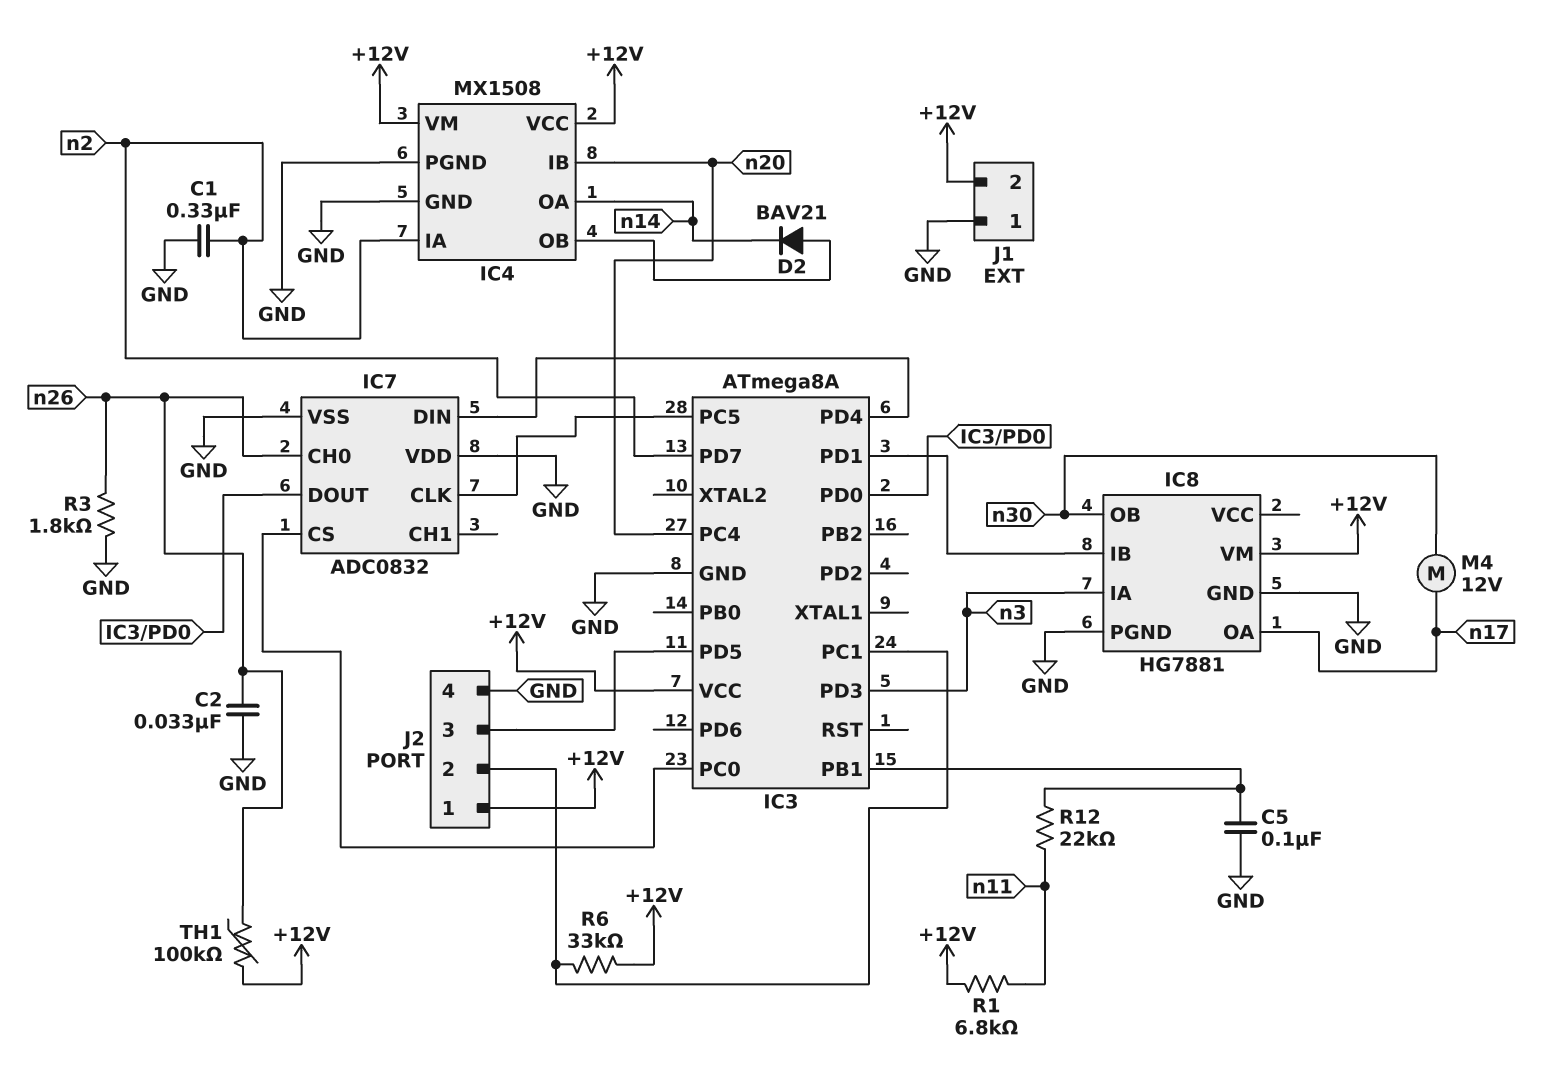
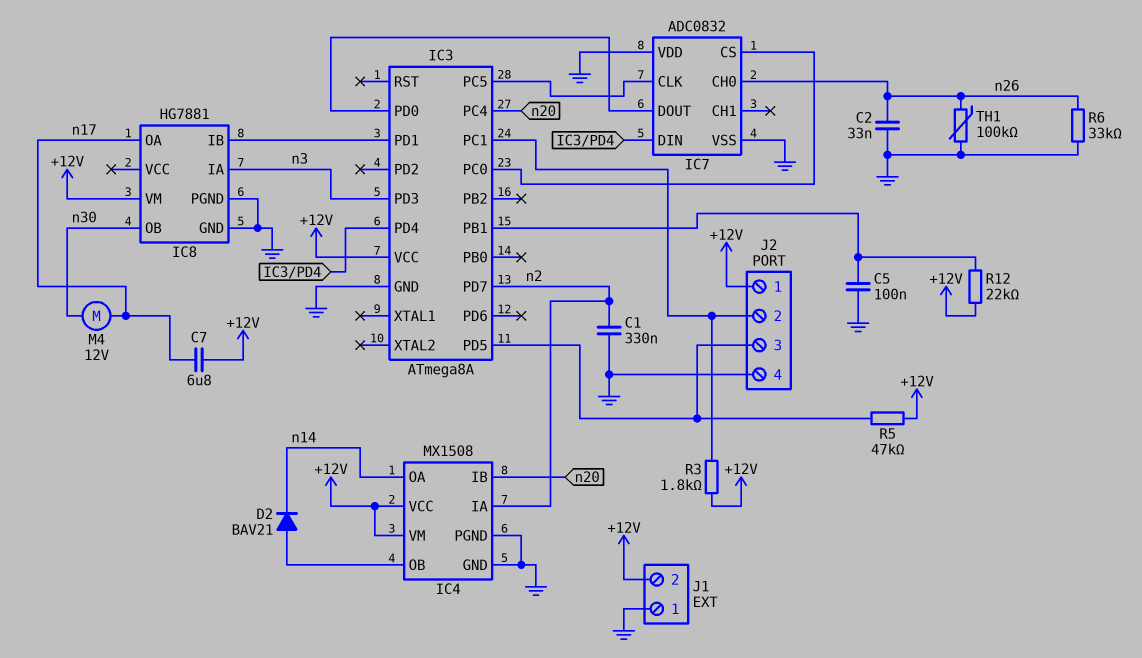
C7: none -> 6.8uF (+12V, n17)
R1: 6.8k (+12V, n11) -> none
R3: 1.8k (GND, n26) -> 1.8k (+12V, IC3/PC1)
R5: none -> 47k (+12V, IC3/PD5)
R6: 33k (+12V, IC3/PC1) -> 33k (GND, n26)
R12: 22k (IC3/PB1, n11) -> 22k (+12V, IC3/PB1)
TH1: 100k (+12V, n26) -> 100k (GND, n26)

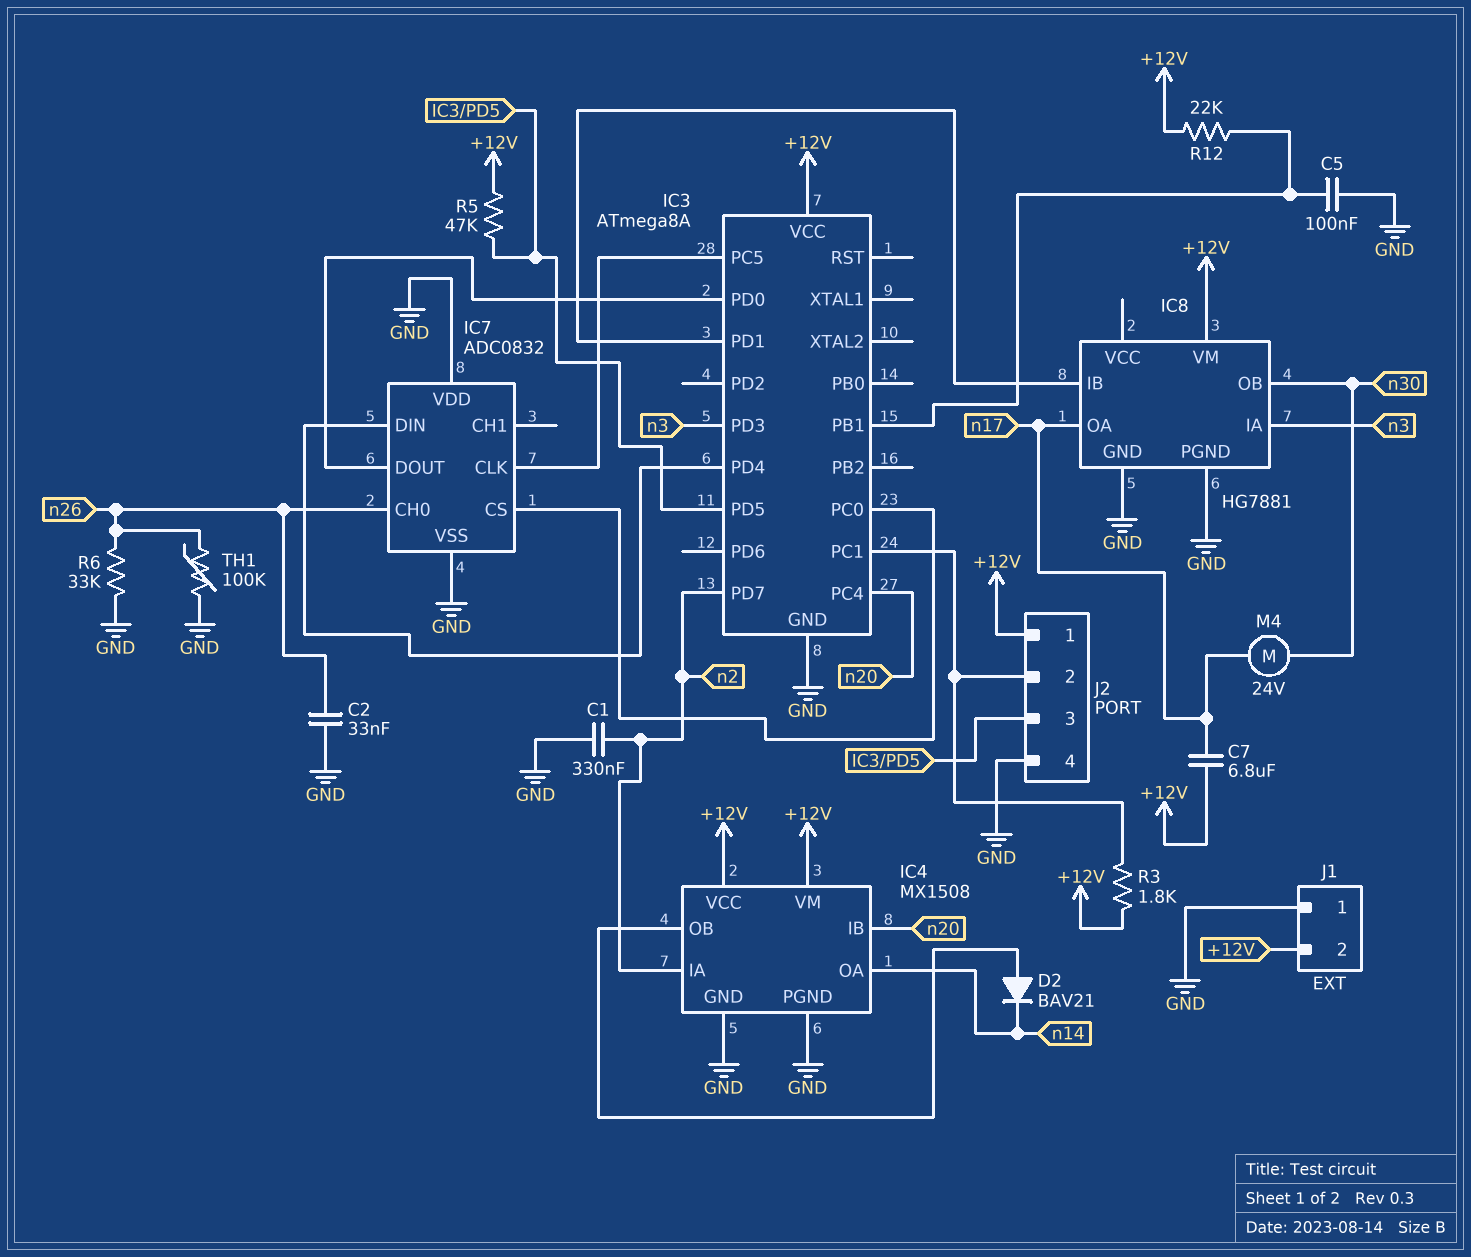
M4: motor 12V (n17, n30) -> motor 24V (n17, n30)

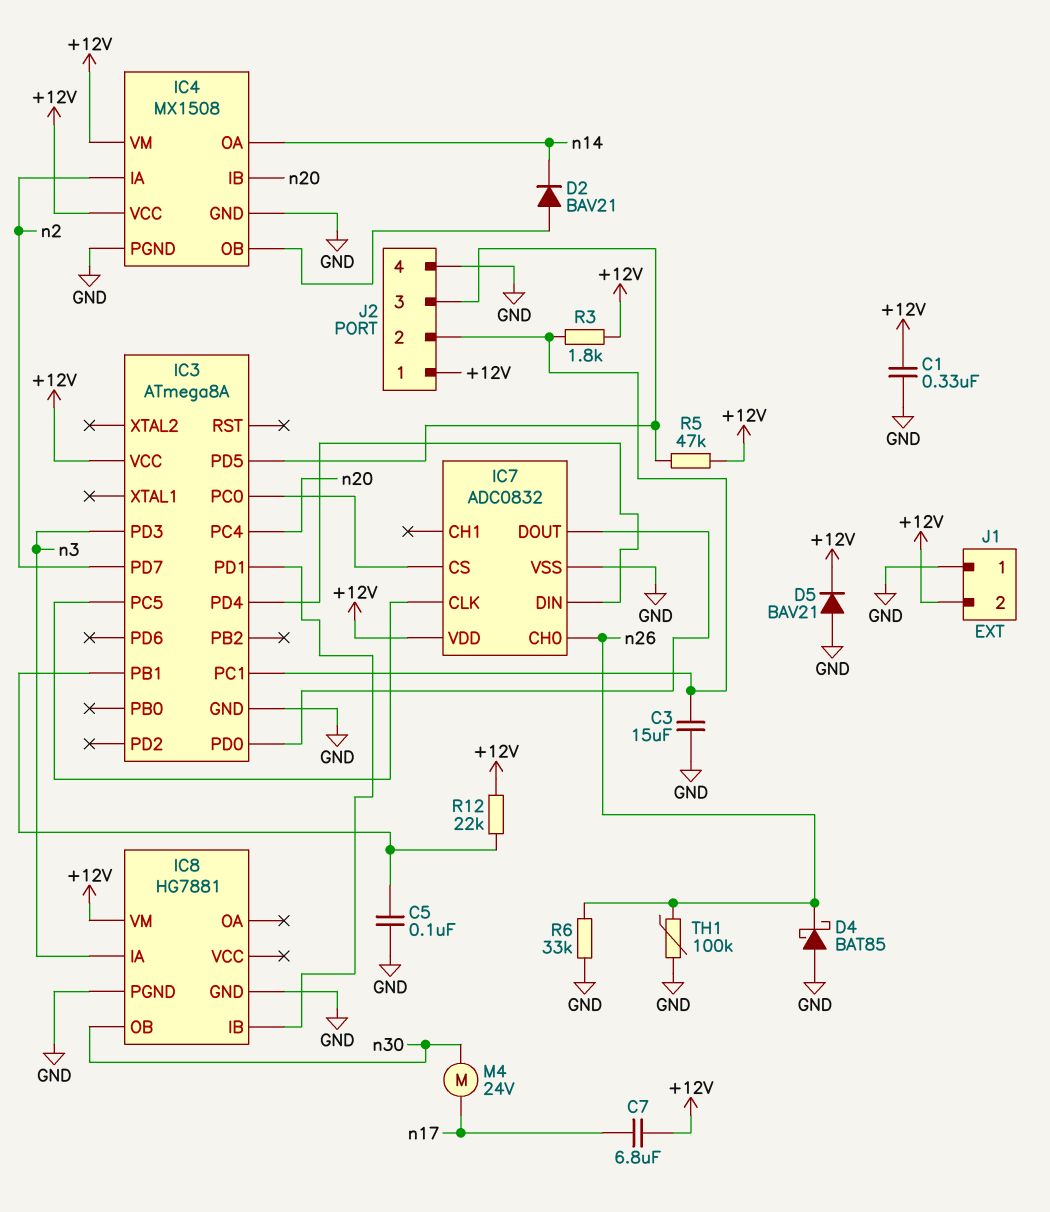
C1: 330nF (GND, n2) -> 330nF (+12V, GND)
C2: 33nF (GND, n26) -> none
C3: none -> 15uF (GND, IC3/PC1)
D4: none -> schottky BAT85 (A GND, K n26)
D5: none -> diode BAV21 (A GND, K +12V)
IC7 pin VDD: GND -> +12V
IC8 pin OA: n17 -> none

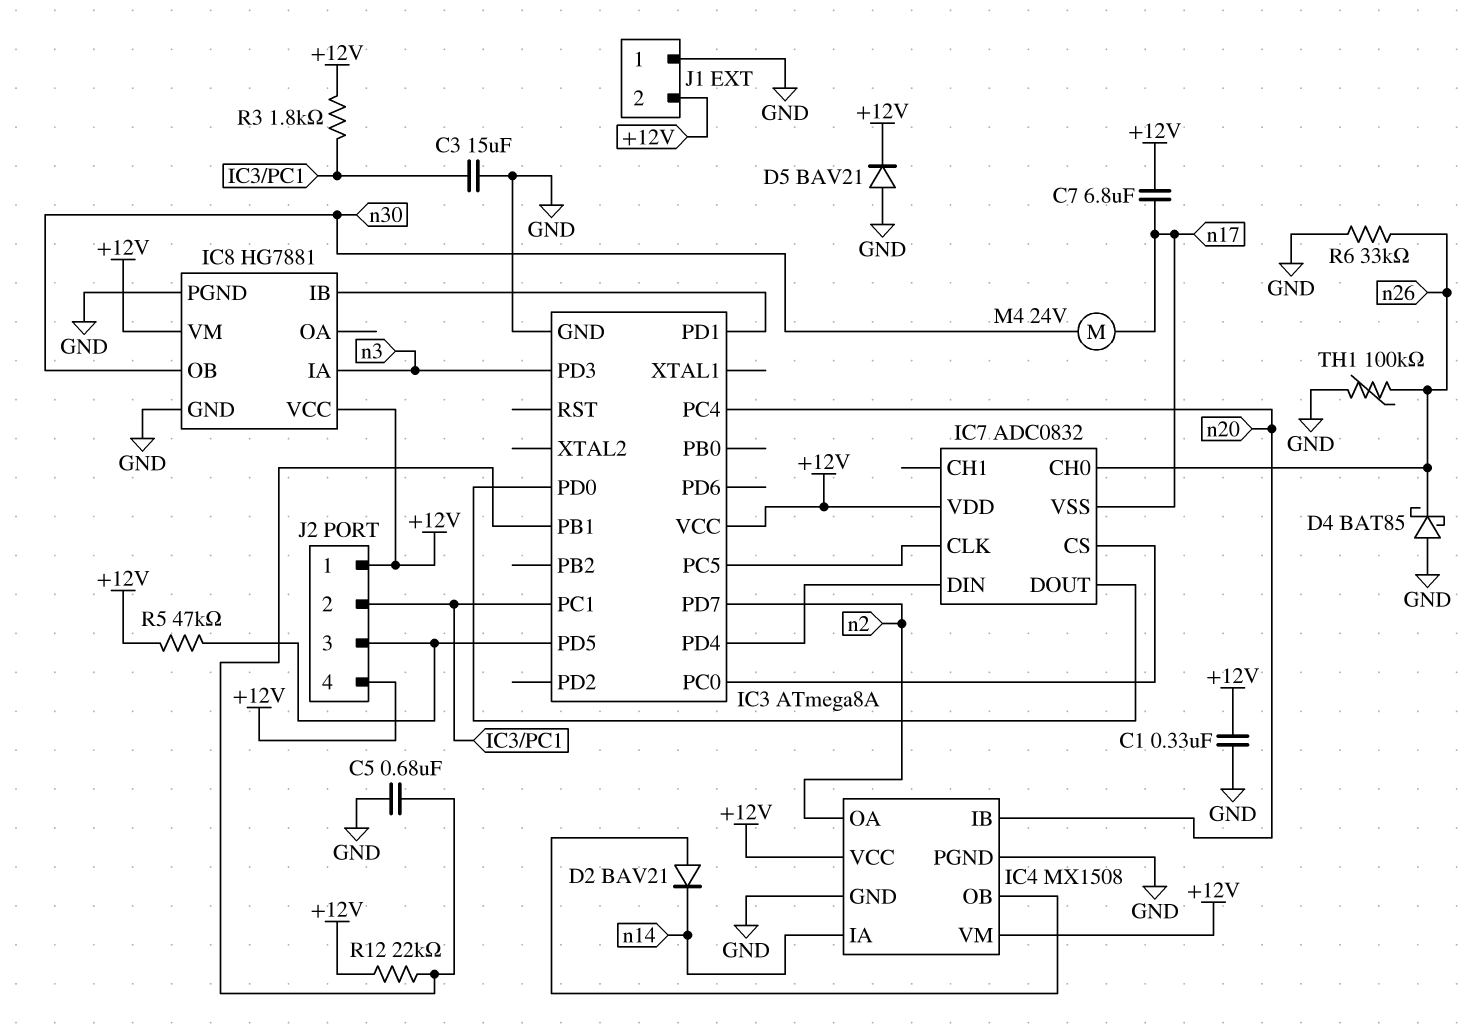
C5: 100nF (GND, IC3/PB1) -> 680nF (GND, IC3/PB1)
IC4 pin IA: n2 -> n14
IC4 pin OA: n14 -> n2
IC7 pin VSS: GND -> n17
IC8 pin VCC: none -> +12V
J2 pin 4: GND -> +12V

